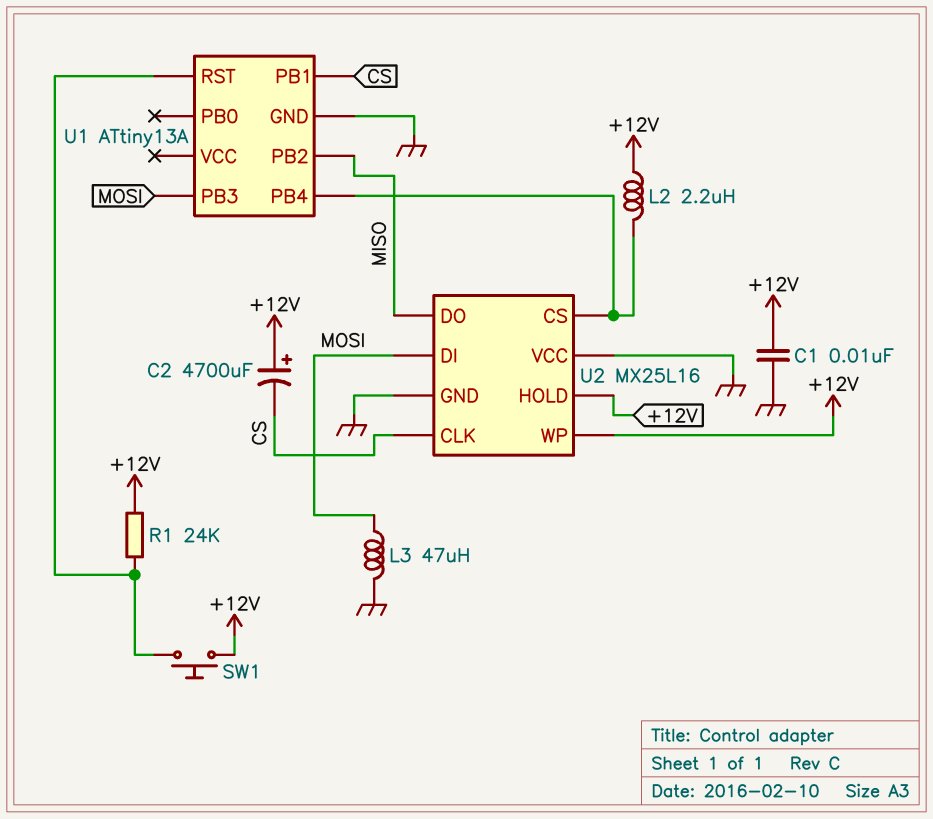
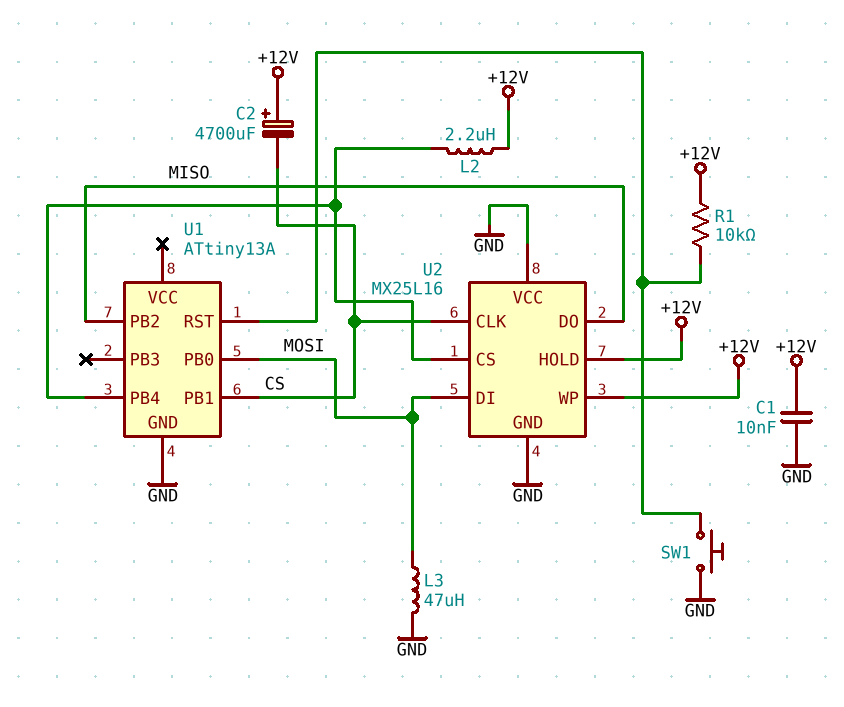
R1: 24k (+12V, U1/RST) -> 10k (+12V, U1/RST)
SW1: button (+12V, U1/RST) -> button (GND, U1/RST)
U1 pin PB0: none -> MOSI
U1 pin PB3: MOSI -> none

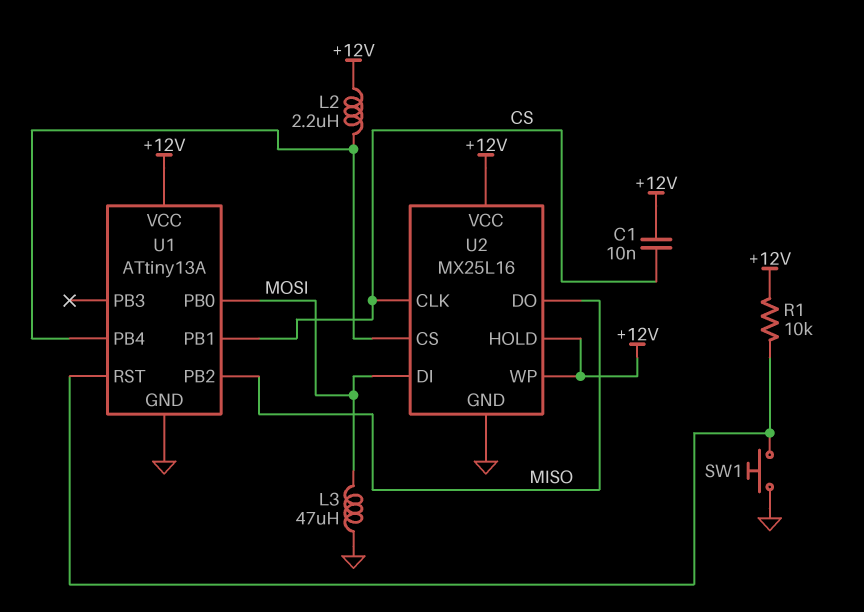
C1: 10nF (+12V, GND) -> 10nF (+12V, CS)
C2: 4700uF (plus +12V, minus CS) -> none
U1 pin VCC: none -> +12V
U2 pin VCC: GND -> +12V

